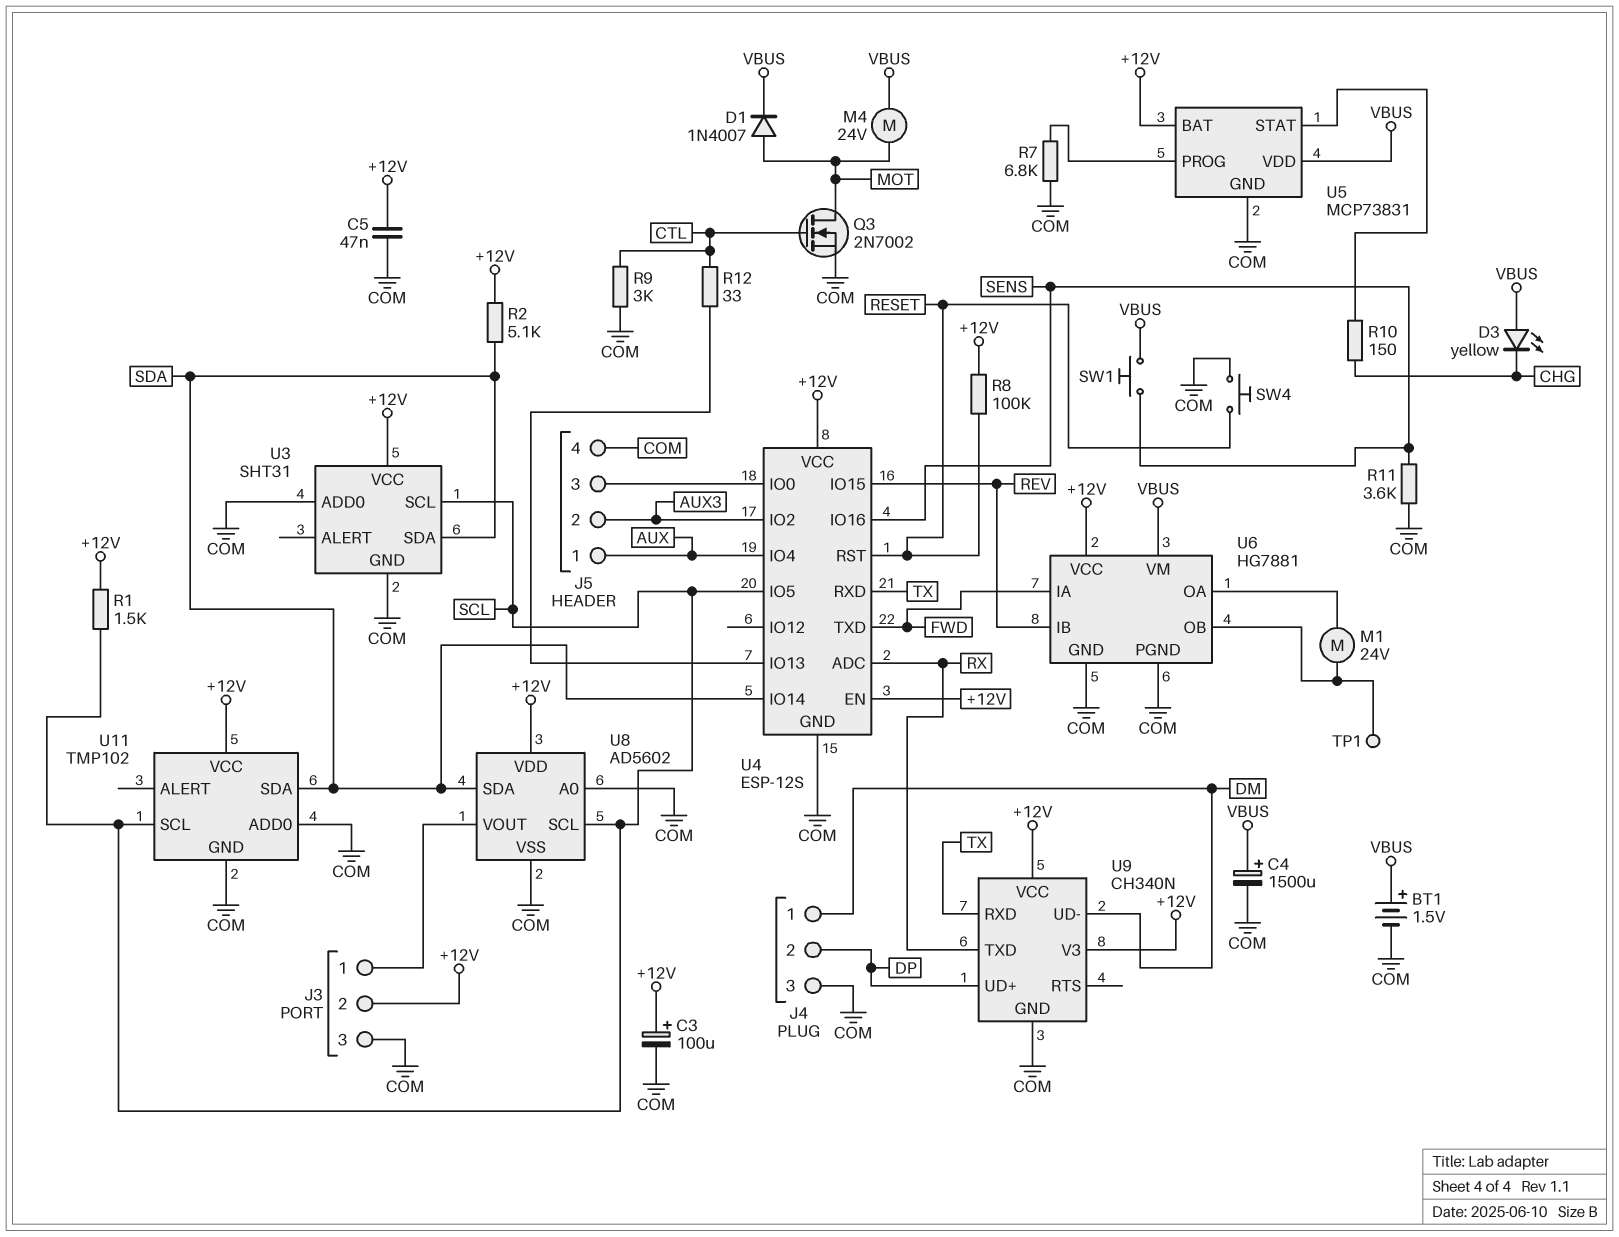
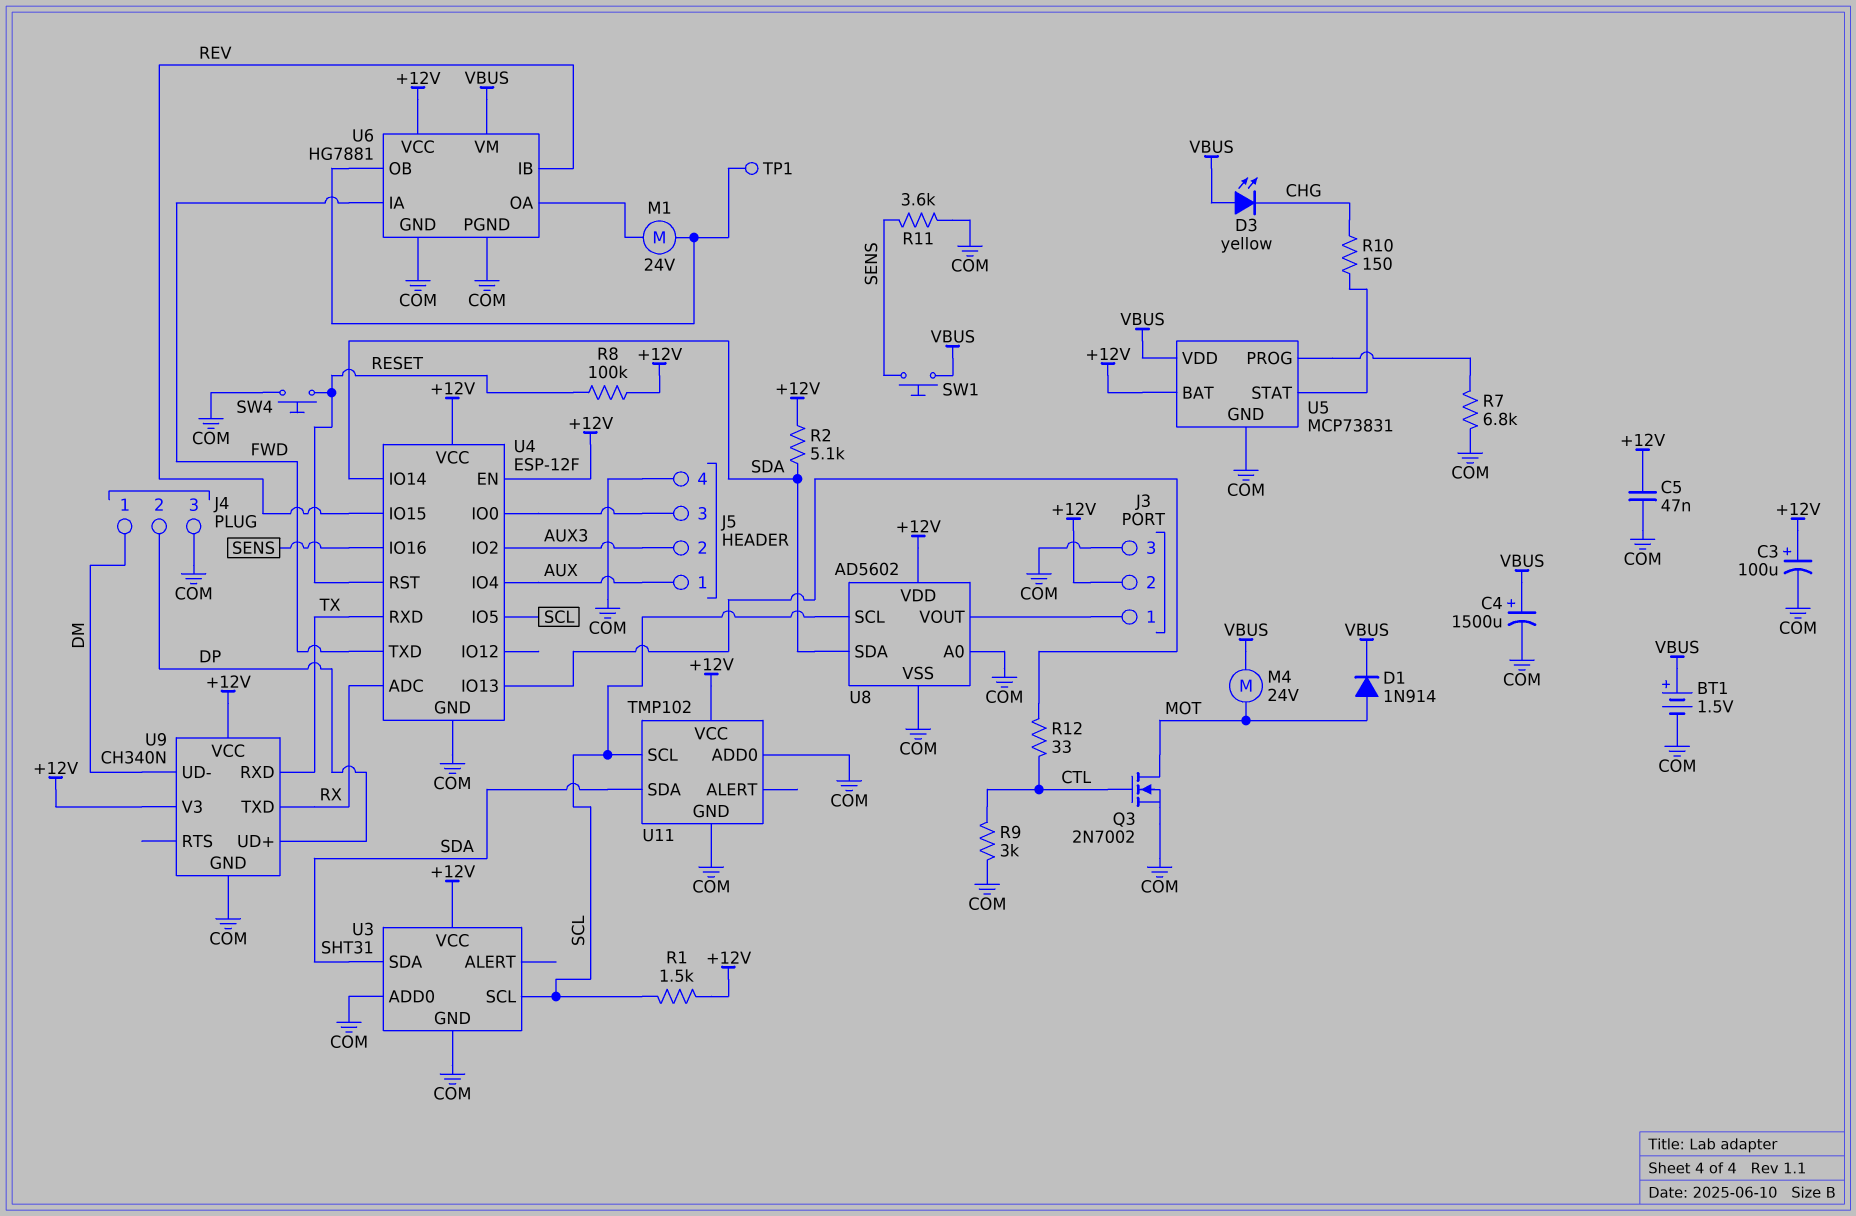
D1: diode 1N4007 (A MOT, K VBUS) -> diode 1N914 (A MOT, K VBUS)
U4: ESP-12S -> ESP-12F

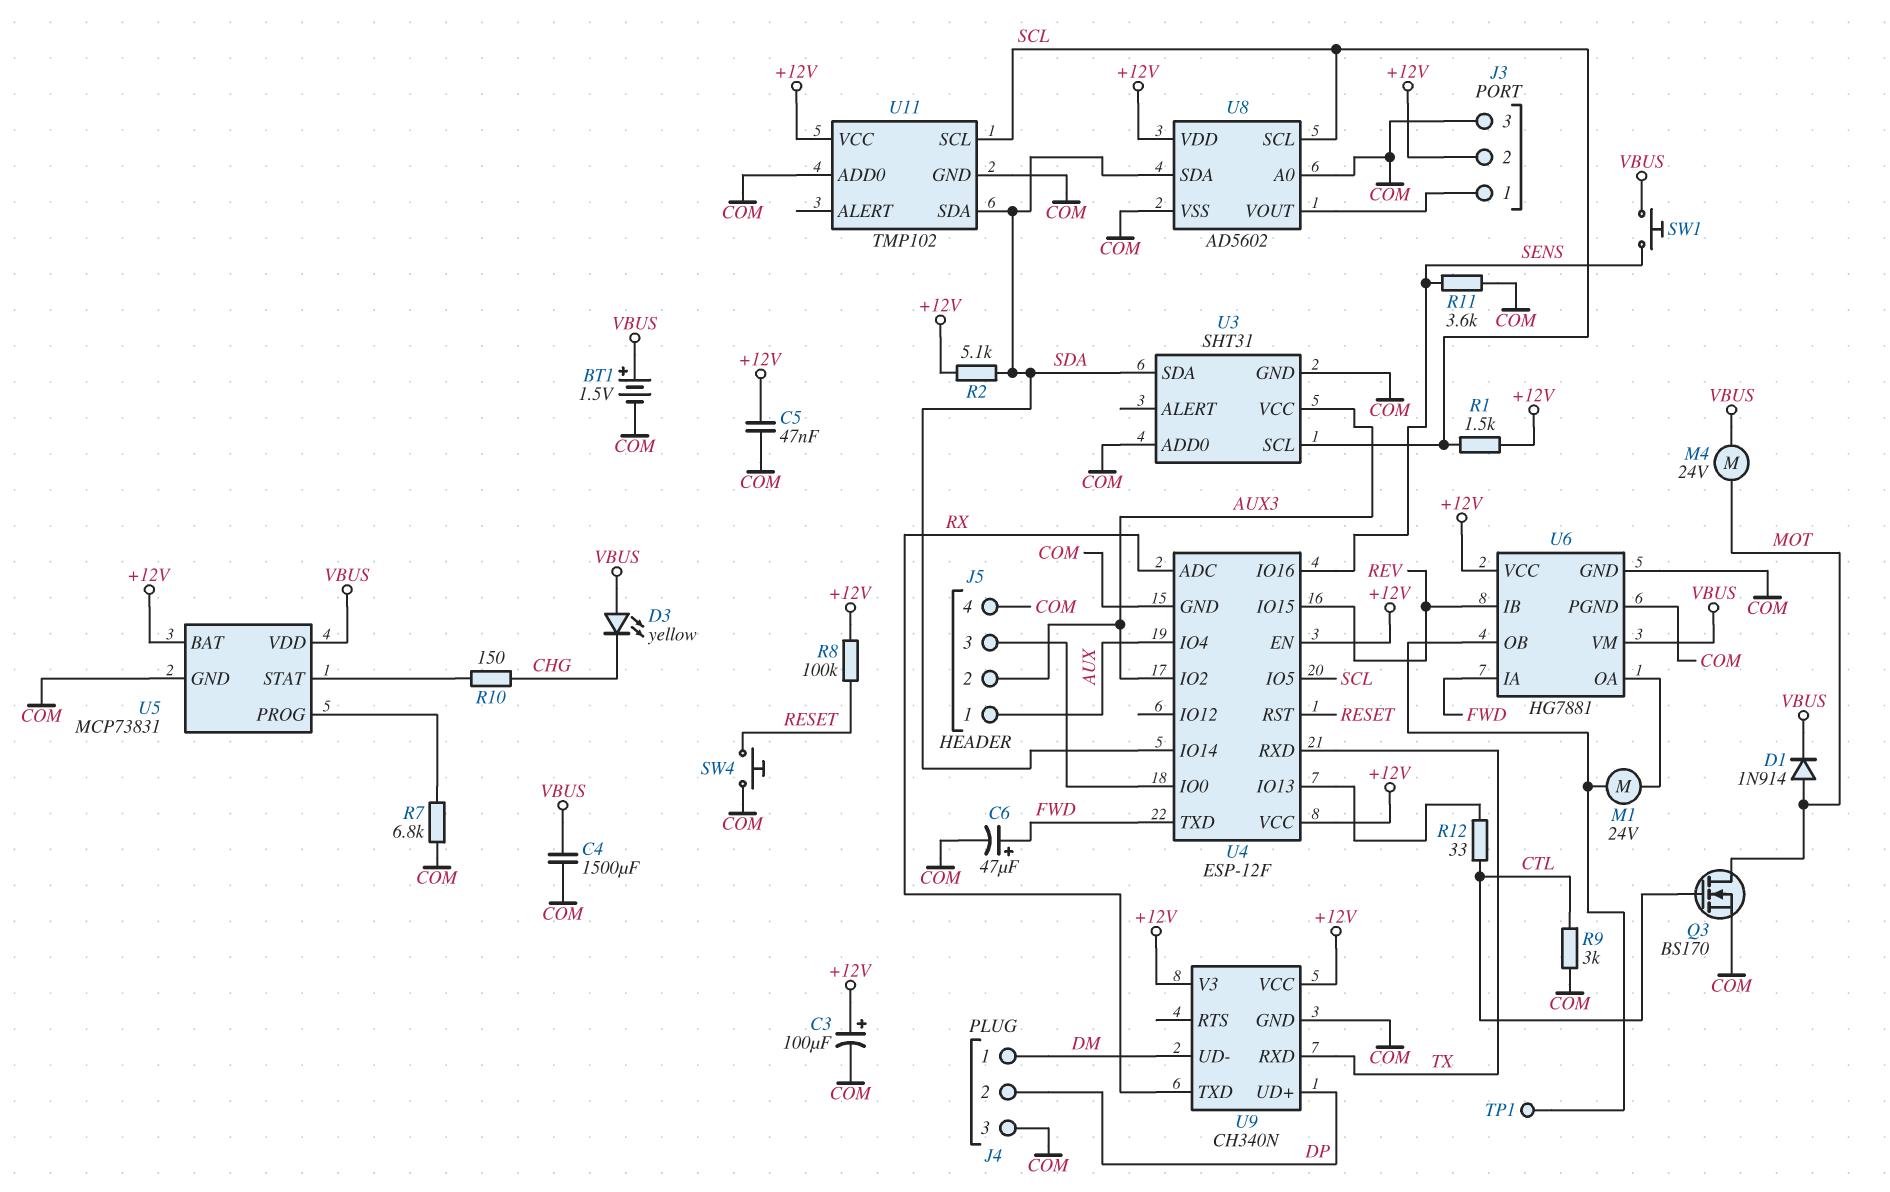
C4: 1500uF (plus VBUS, minus COM) -> 1500uF (COM, VBUS)
C6: none -> 47uF (plus FWD, minus COM)
Q3: NMOS 2N7002 (G CTL, D MOT, S COM) -> NMOS BS170 (G CTL, D MOT, S COM)
U3 pin VCC: +12V -> AUX3

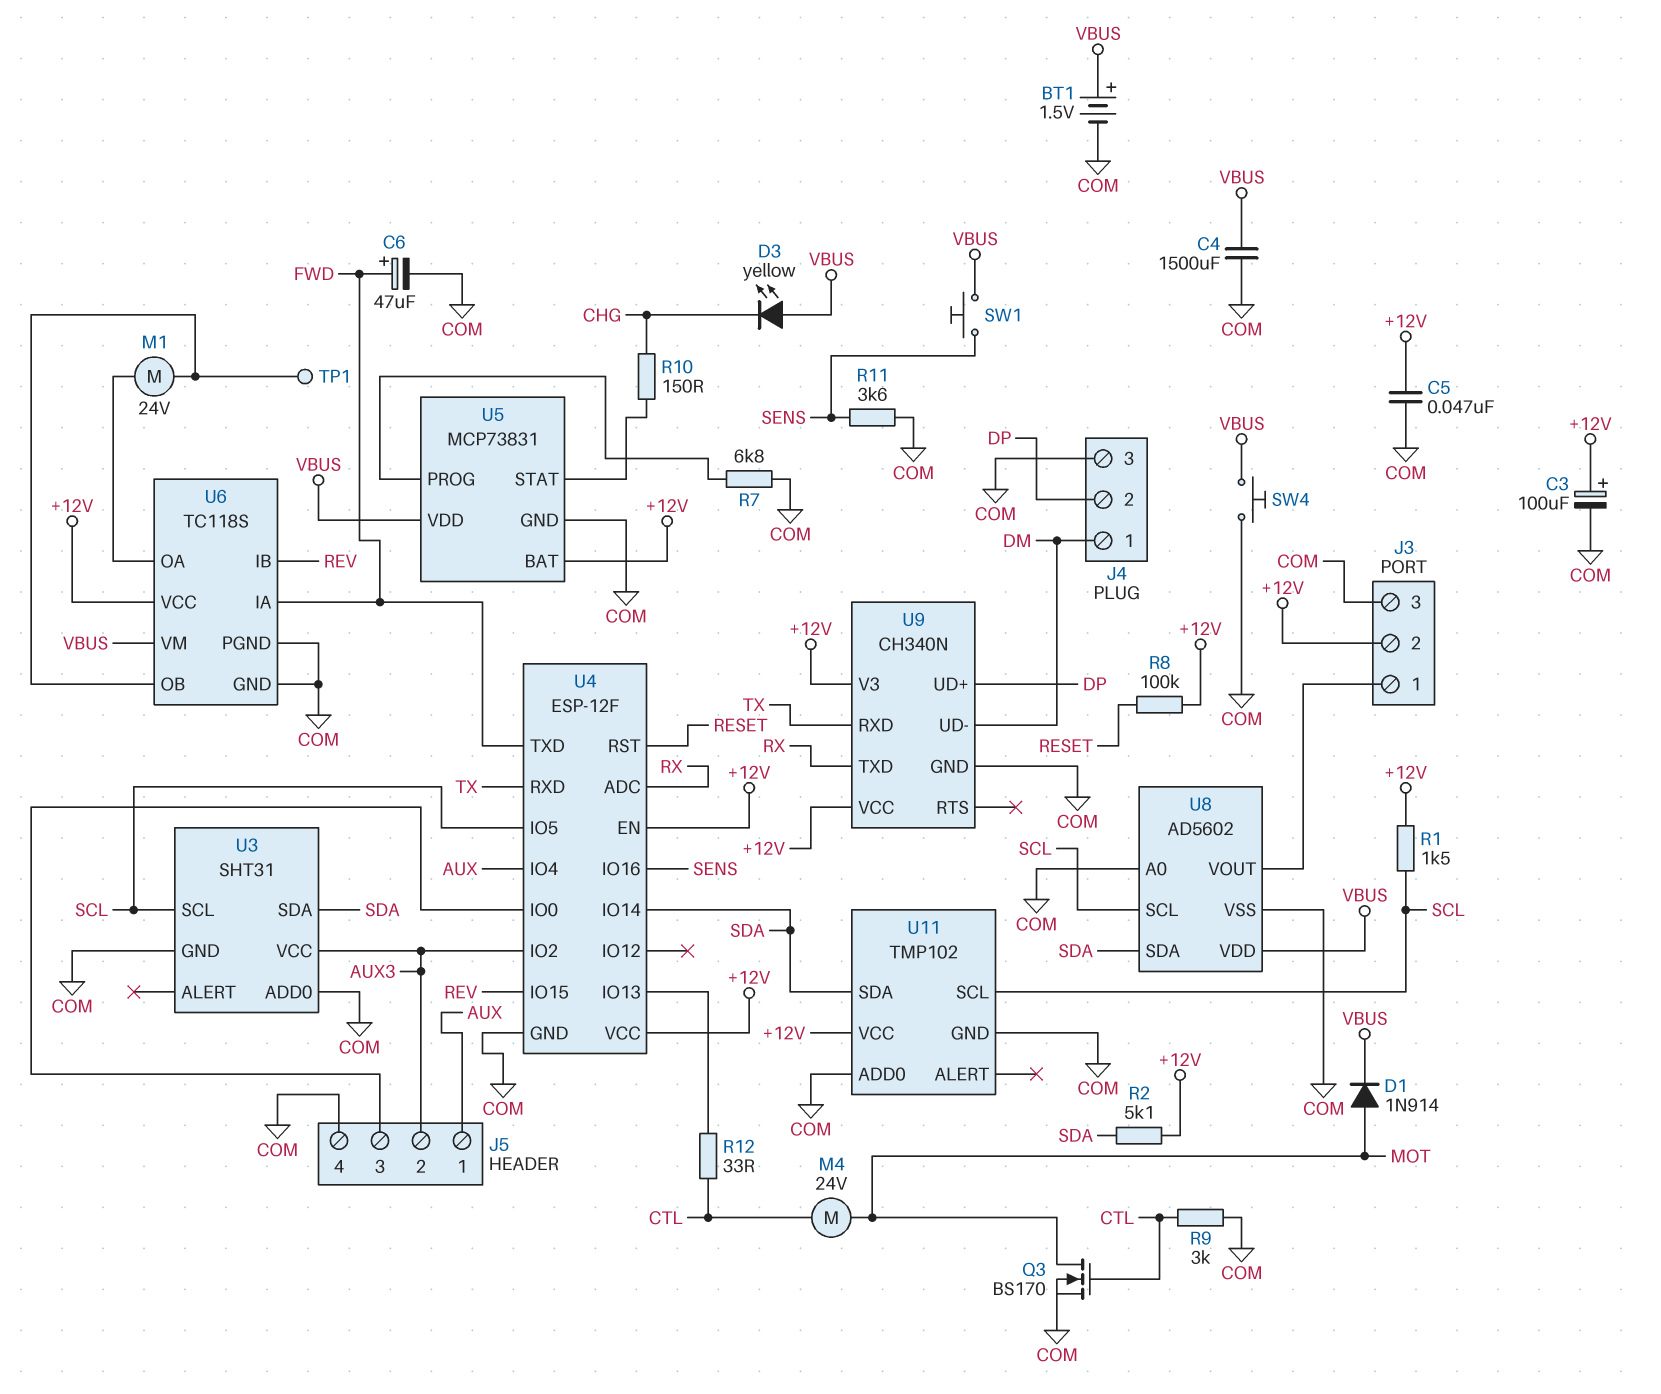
M4: motor 24V (MOT, VBUS) -> motor 24V (CTL, MOT)
SW4: button (COM, RESET) -> button (COM, VBUS)
U6: HG7881 -> TC118S
U8 pin VDD: +12V -> VBUS

